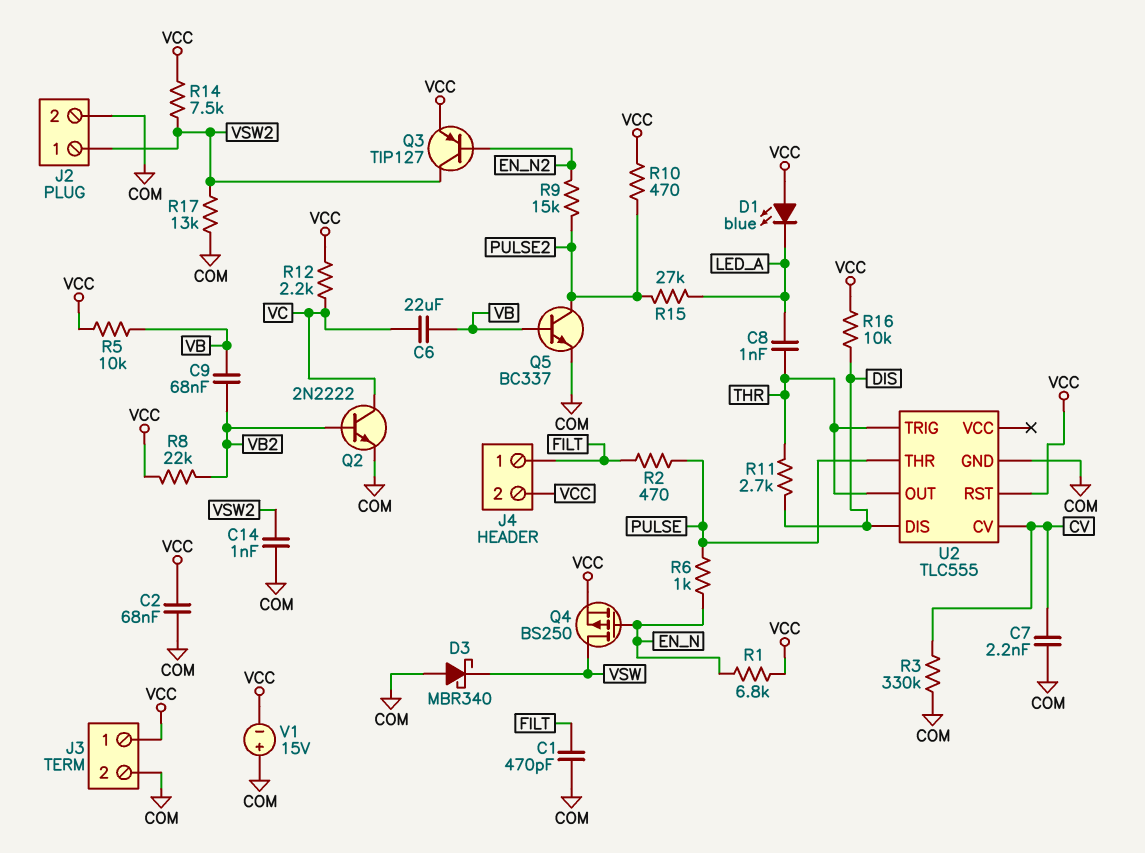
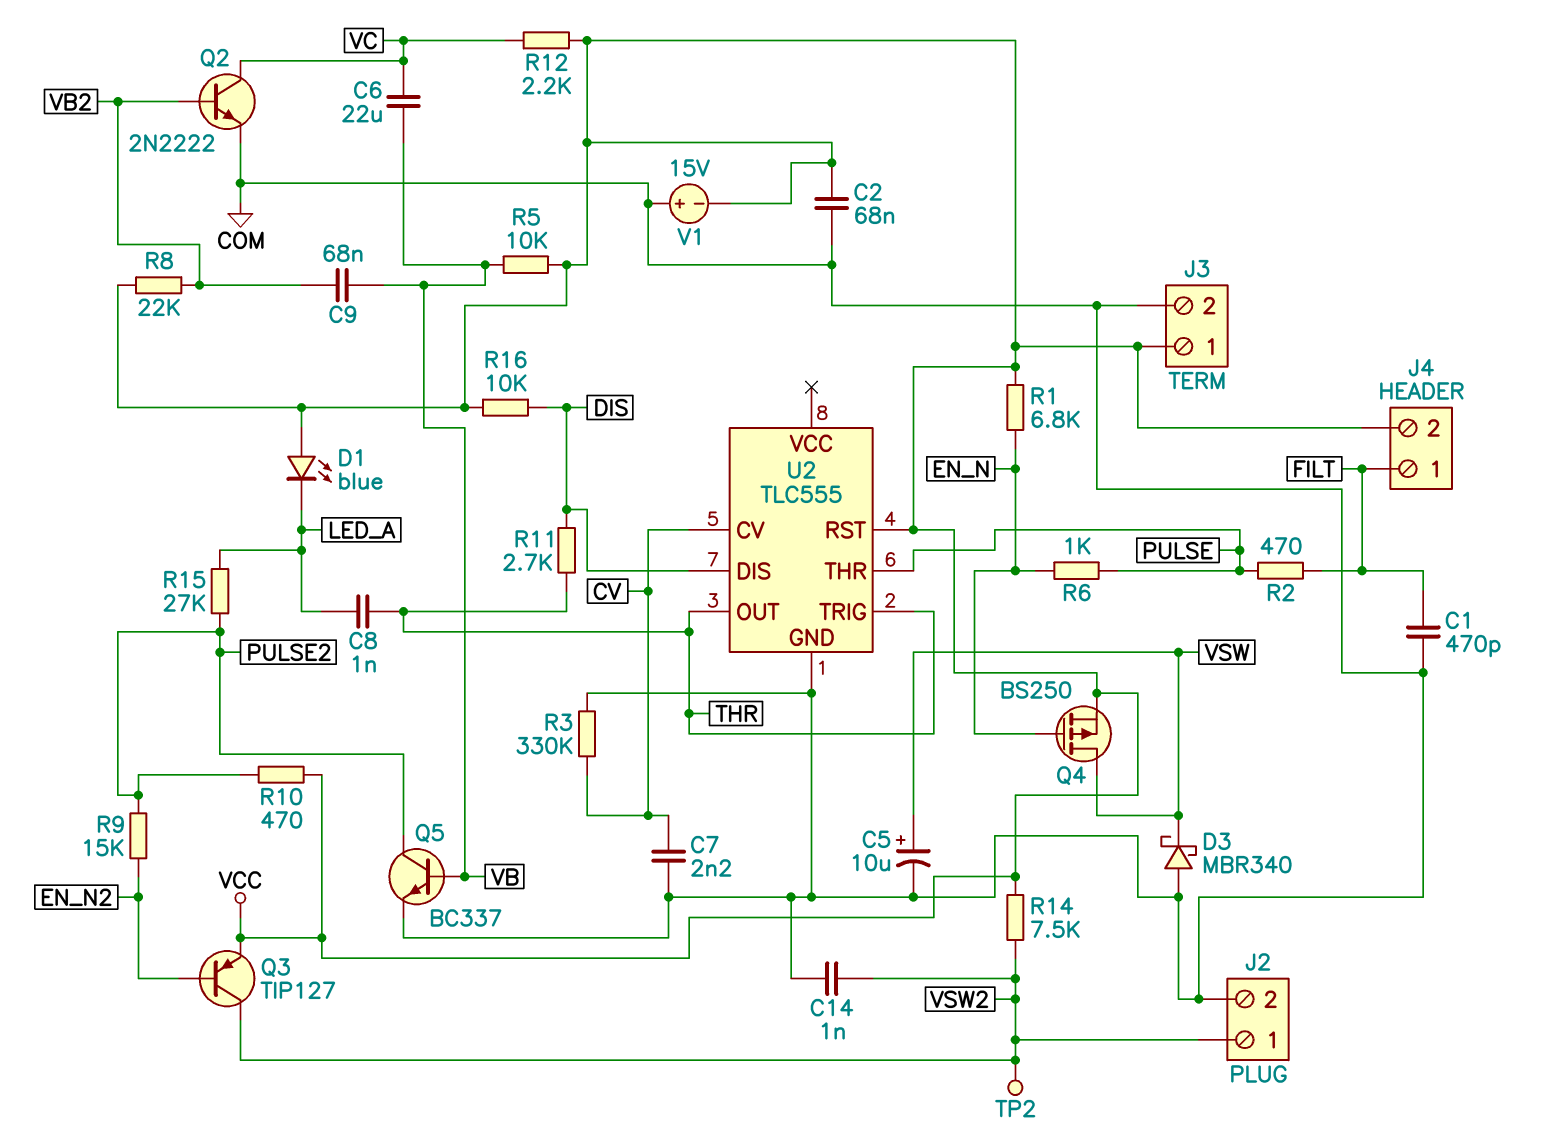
C5: none -> 10uF (plus VSW, minus COM)
R17: 13k (COM, VSW2) -> none
TP2: none -> test point (VSW2)

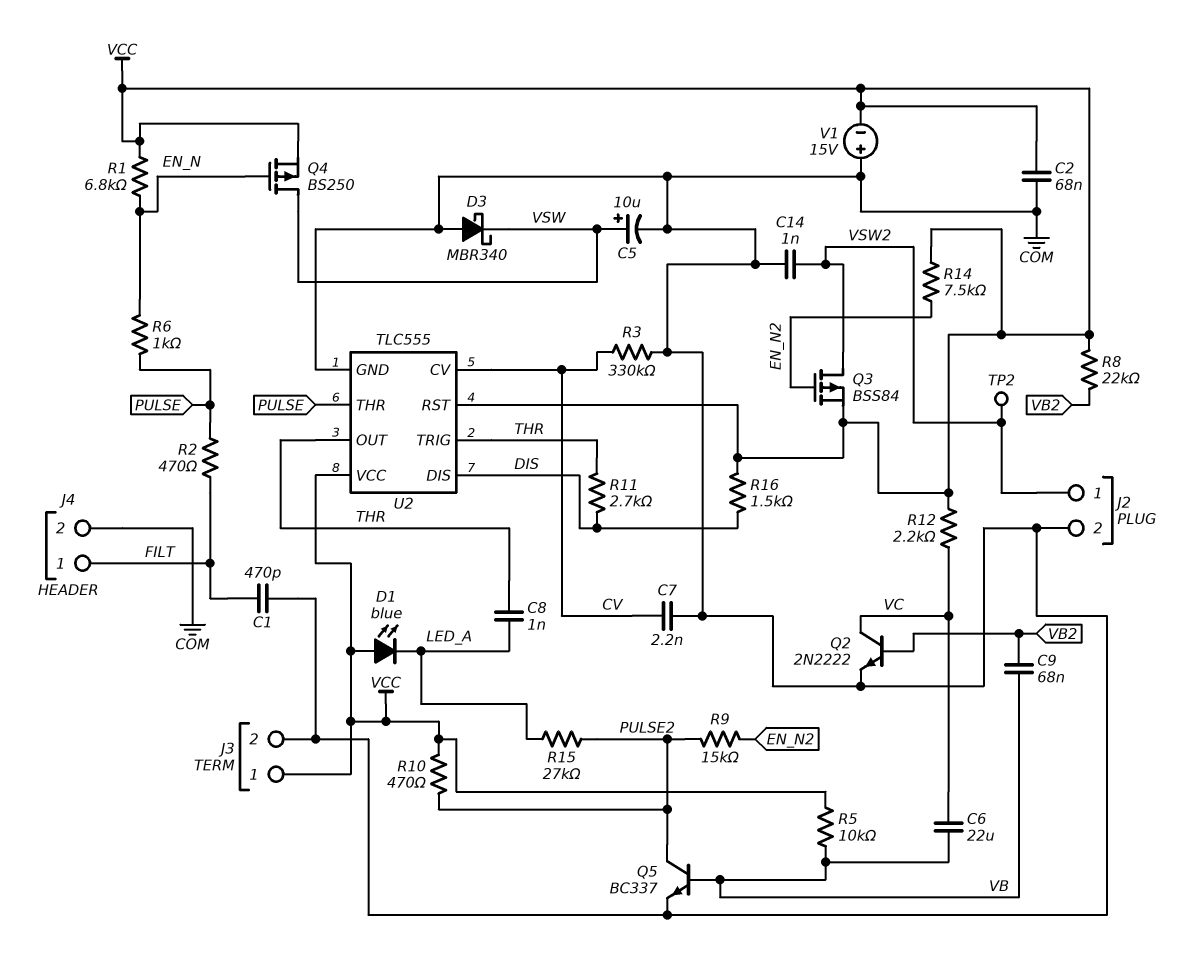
J4 pin 2: VCC -> COM
Q3: PNP TIP127 (B EN_N2, C VSW2, E VCC) -> PMOS BSS84 (G EN_N2, D VSW2, S VCC)
R14: 7.5k (VCC, VSW2) -> 7.5k (EN_N2, VCC)
R16: 10k (DIS, VCC) -> 1.5k (DIS, VCC)
U2 pin VCC: none -> VCC

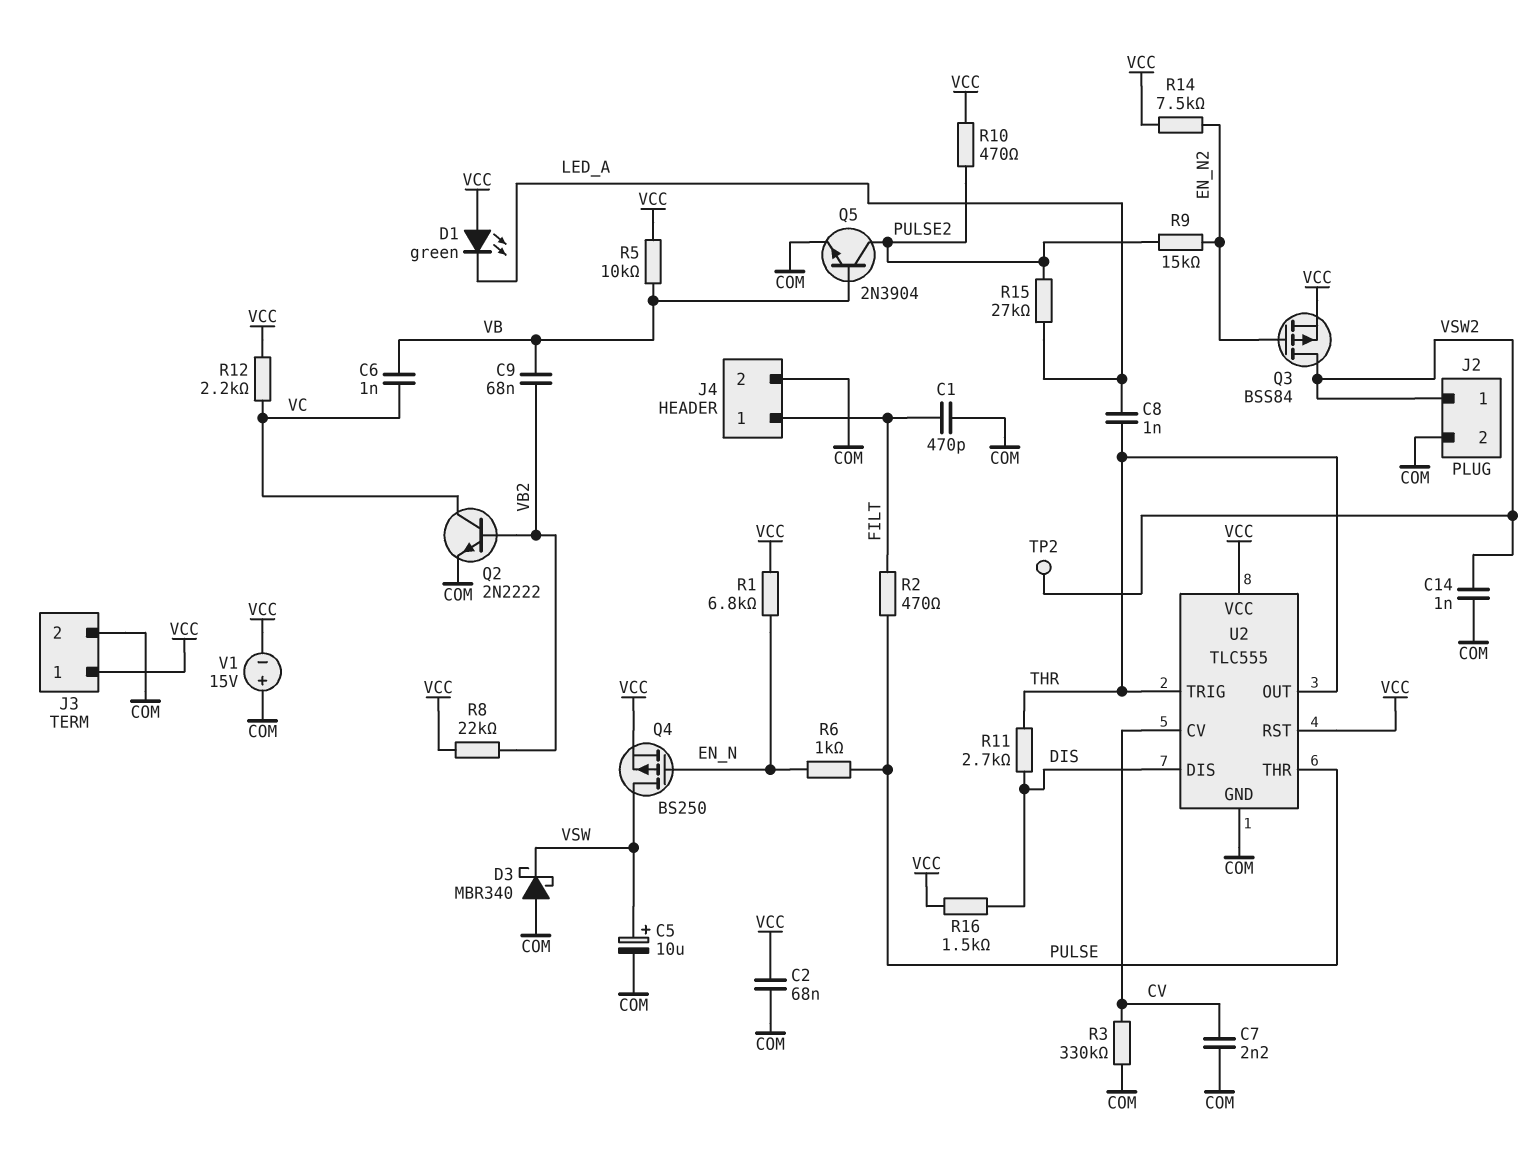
C6: 22uF (VB, VC) -> 1nF (VB, VC)
D1: LED blue (A VCC, K LED_A) -> LED green (A VCC, K LED_A)
Q5: NPN BC337 (B VB, C PULSE2, E COM) -> NPN 2N3904 (B VB, C PULSE2, E COM)

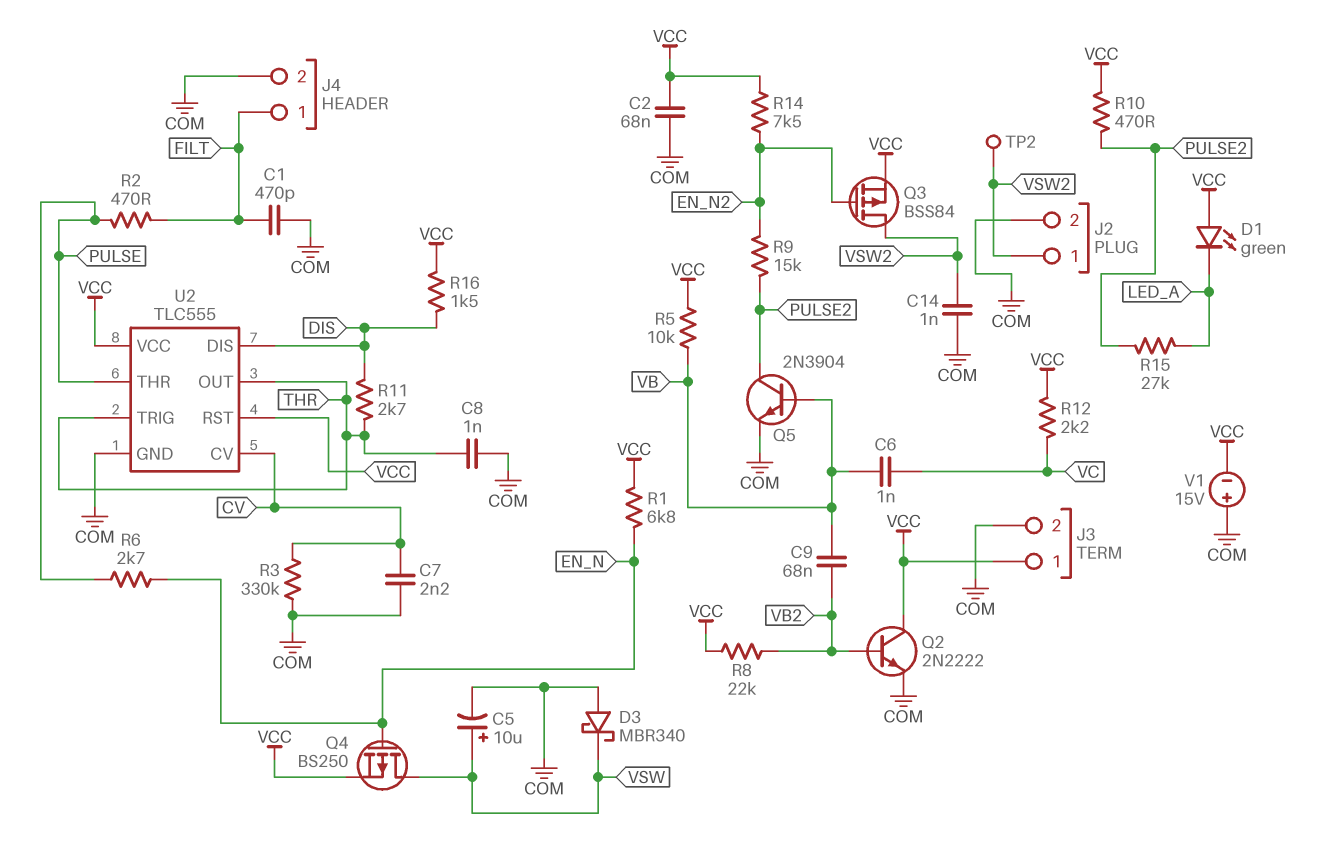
C8: 1nF (LED_A, THR) -> 1nF (COM, THR)
Q2: NPN 2N2222 (B VB2, C VC, E COM) -> NPN 2N2222 (B VB2, C VCC, E COM)
R6: 1k (EN_N, PULSE) -> 2.7k (EN_N, PULSE)

